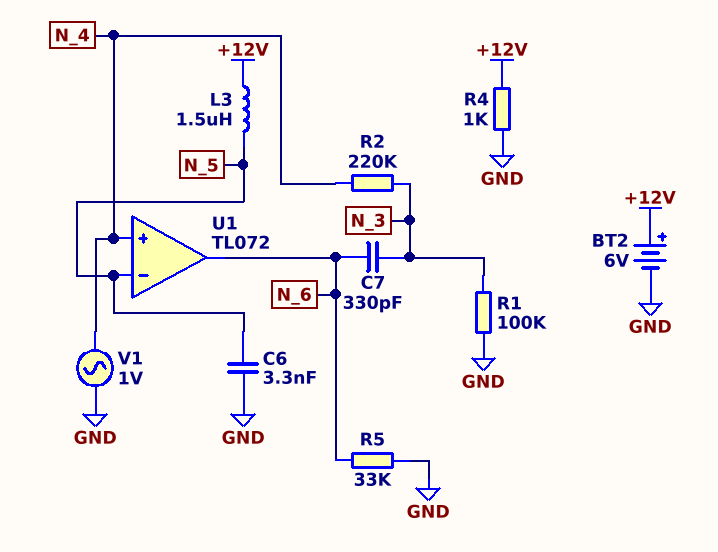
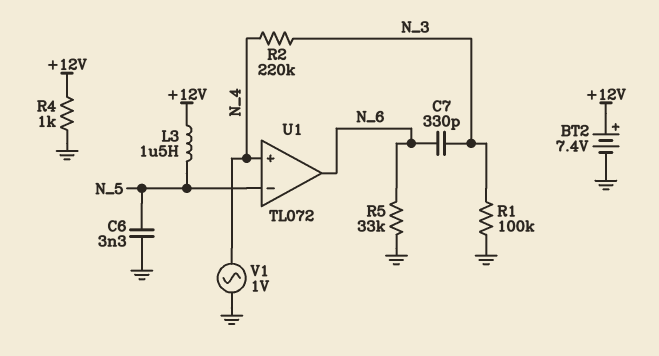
BT2: 6V (plus +12V, minus GND) -> 7.4V (plus +12V, minus GND)

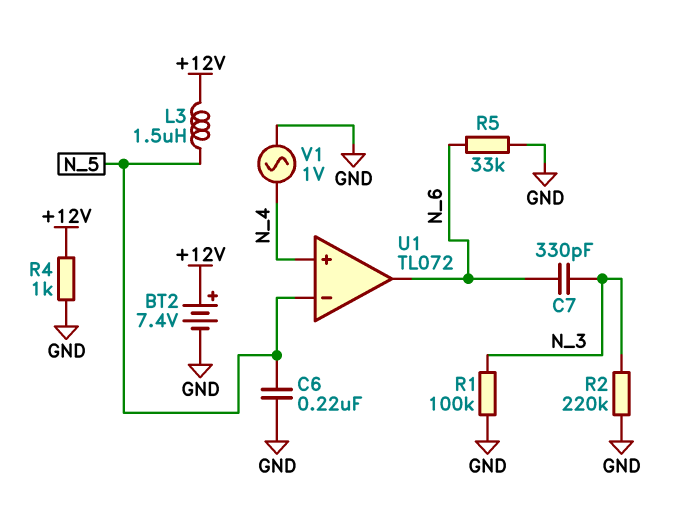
C6: 3.3nF (GND, N_5) -> 220nF (GND, N_5)
R2: 220k (N_3, N_4) -> 220k (GND, N_3)

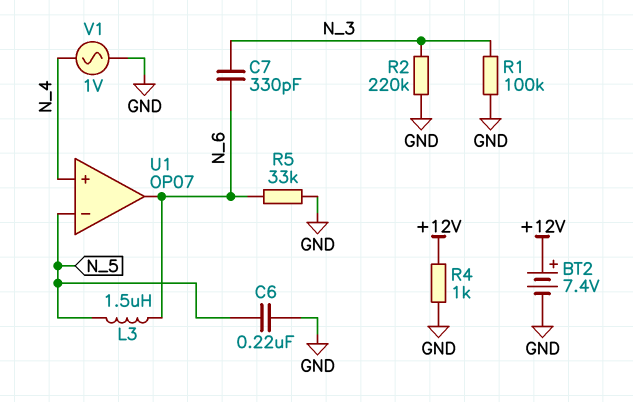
L3: 1.5uH (+12V, N_5) -> 1.5uH (N_5, N_6)
U1: TL072 -> OP07

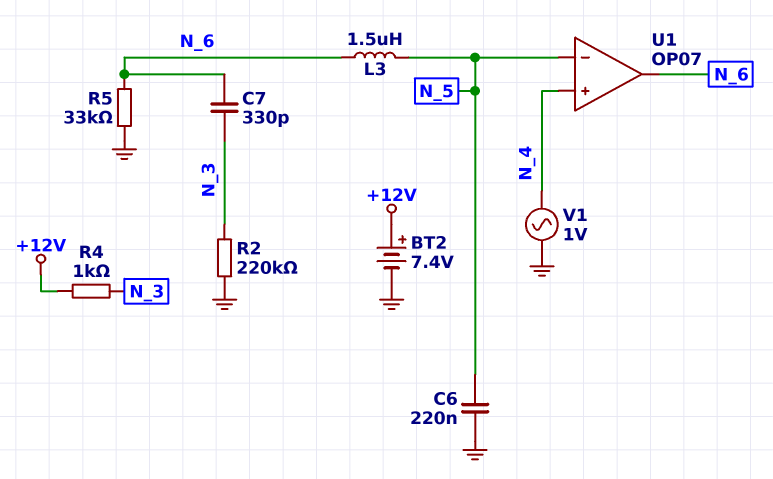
R1: 100k (GND, N_3) -> none
R4: 1k (+12V, GND) -> 1k (+12V, N_3)

